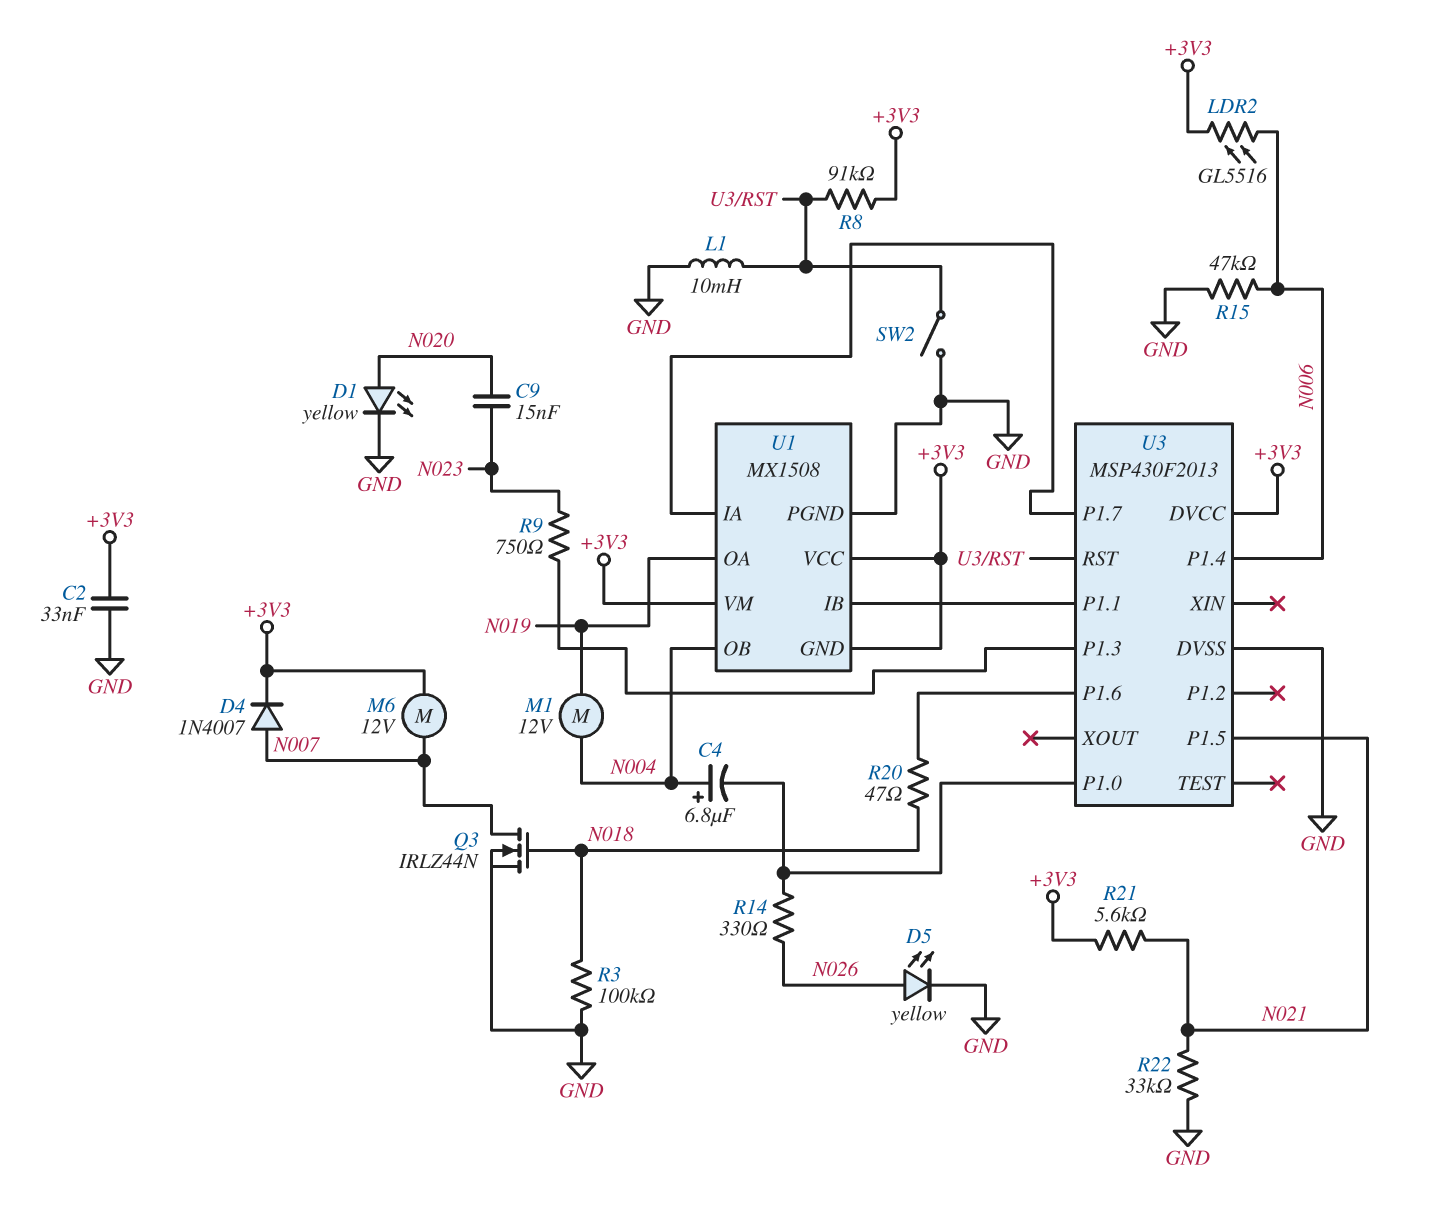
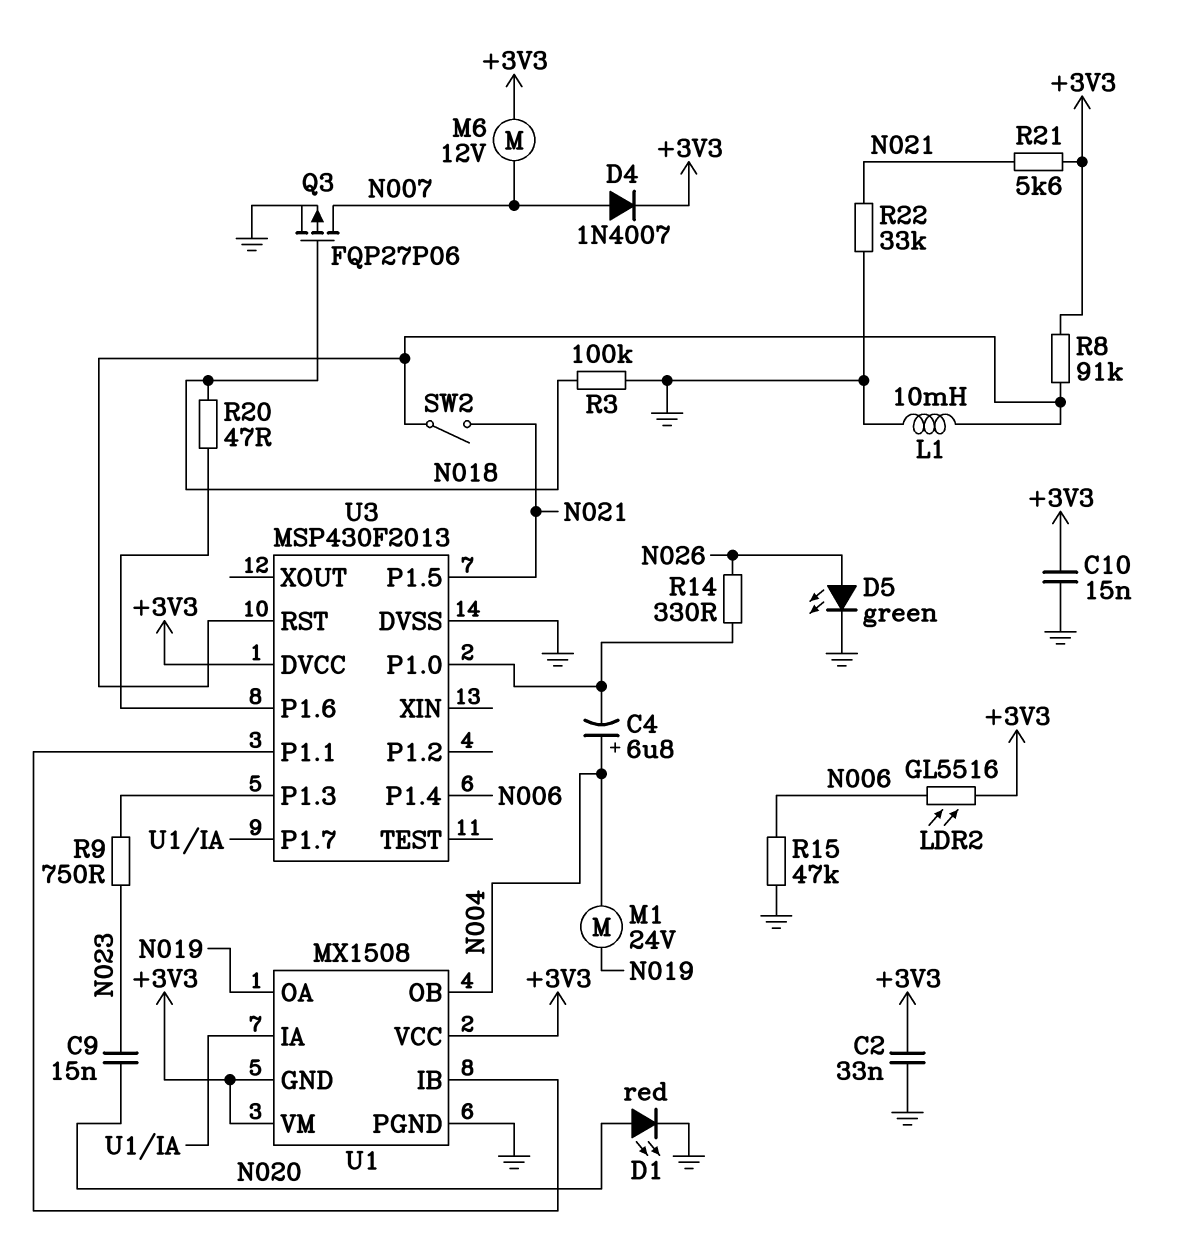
C10: none -> 15nF (+3V3, GND)
D1: LED yellow (A N020, K GND) -> LED red (A N020, K GND)
D5: LED yellow (A N026, K GND) -> LED green (A N026, K GND)
M1: motor 12V (N004, N019) -> motor 24V (N004, N019)
Q3: NMOS IRLZ44N (G N018, D N007, S GND) -> PMOS FQP27P06 (G N018, D N007, S GND)
SW2: switch (GND, U3/RST) -> switch (N021, U3/RST)

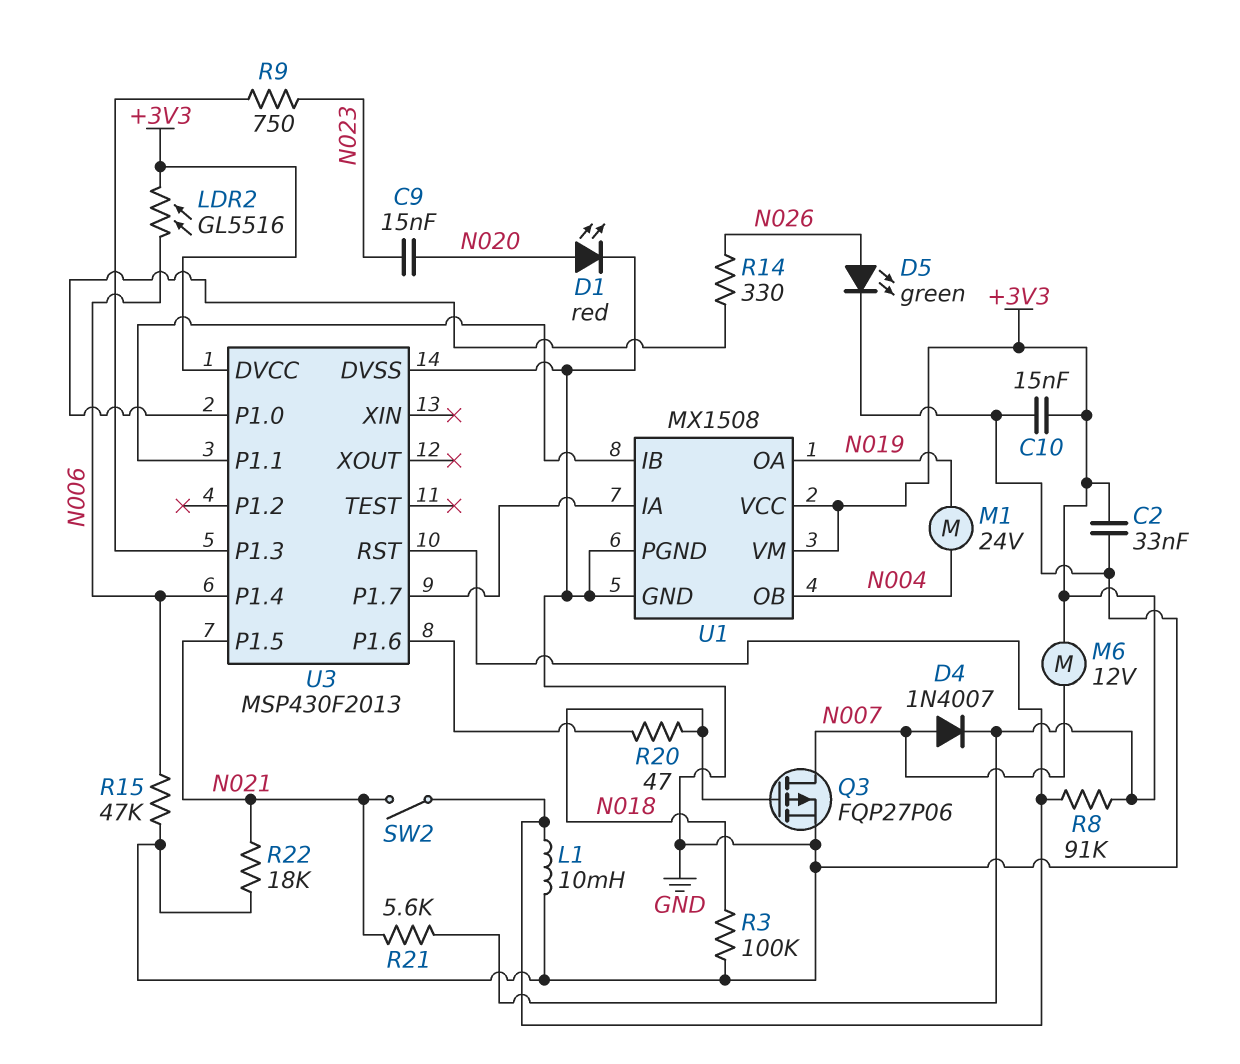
C4: 6.8uF (plus N004, minus U3/P1.0) -> none
R22: 33k (GND, N021) -> 18k (GND, N021)
U1 pin GND: +3V3 -> GND

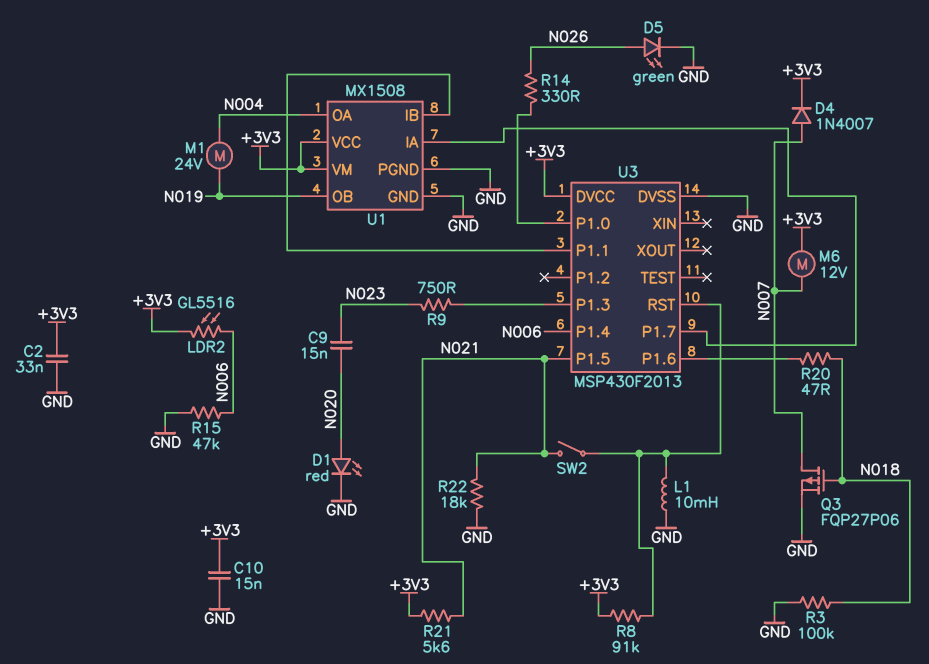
U1 pin OA: N019 -> N004
U1 pin OB: N004 -> N019

